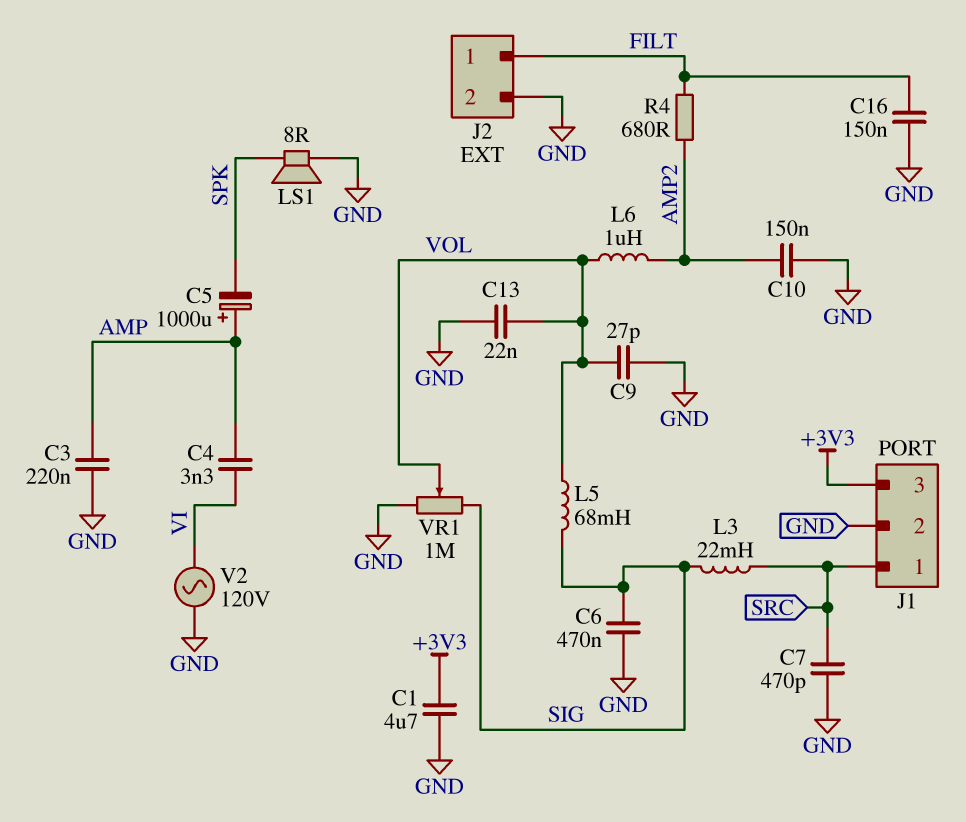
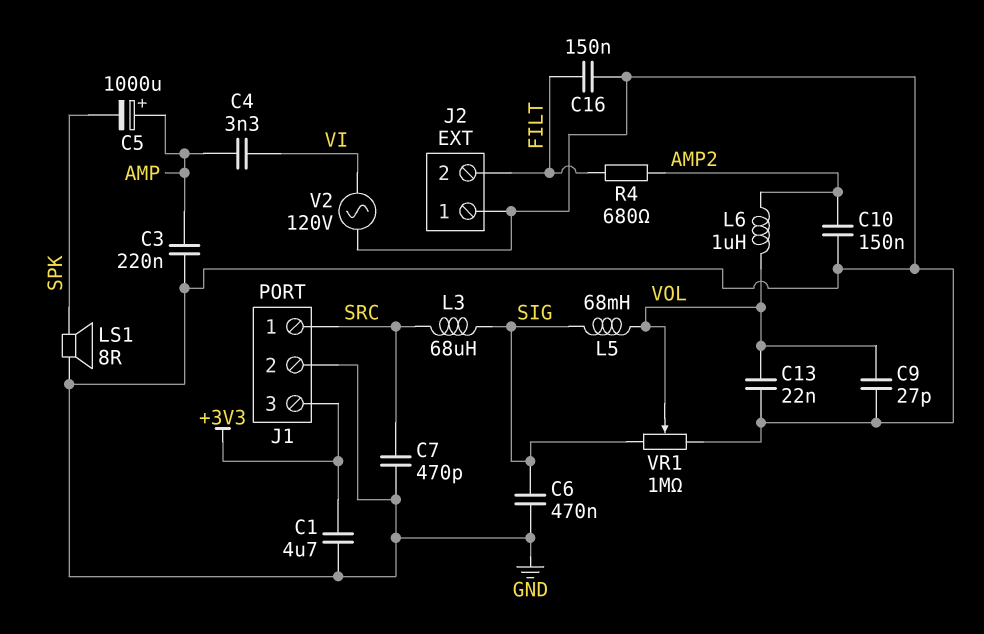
J2 pin 1: FILT -> GND
J2 pin 2: GND -> FILT
L3: 22mH (SIG, SRC) -> 68uH (SIG, SRC)

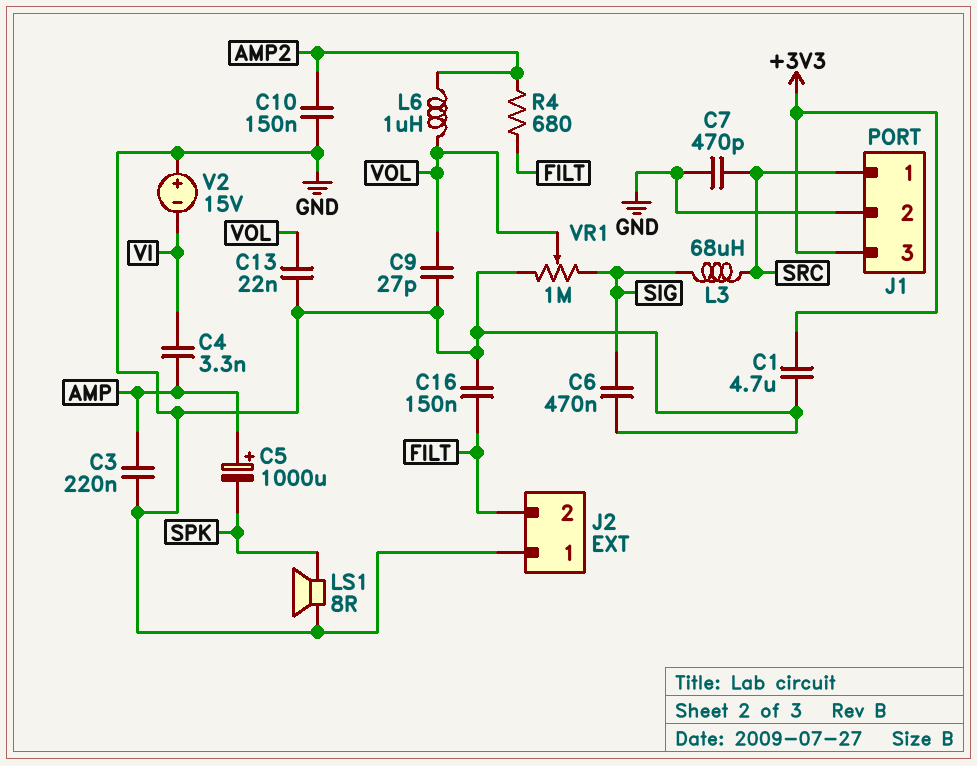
L5: 68mH (SIG, VOL) -> none
V2: AC 120V (GND, VI) -> 15V (plus GND, minus VI)

